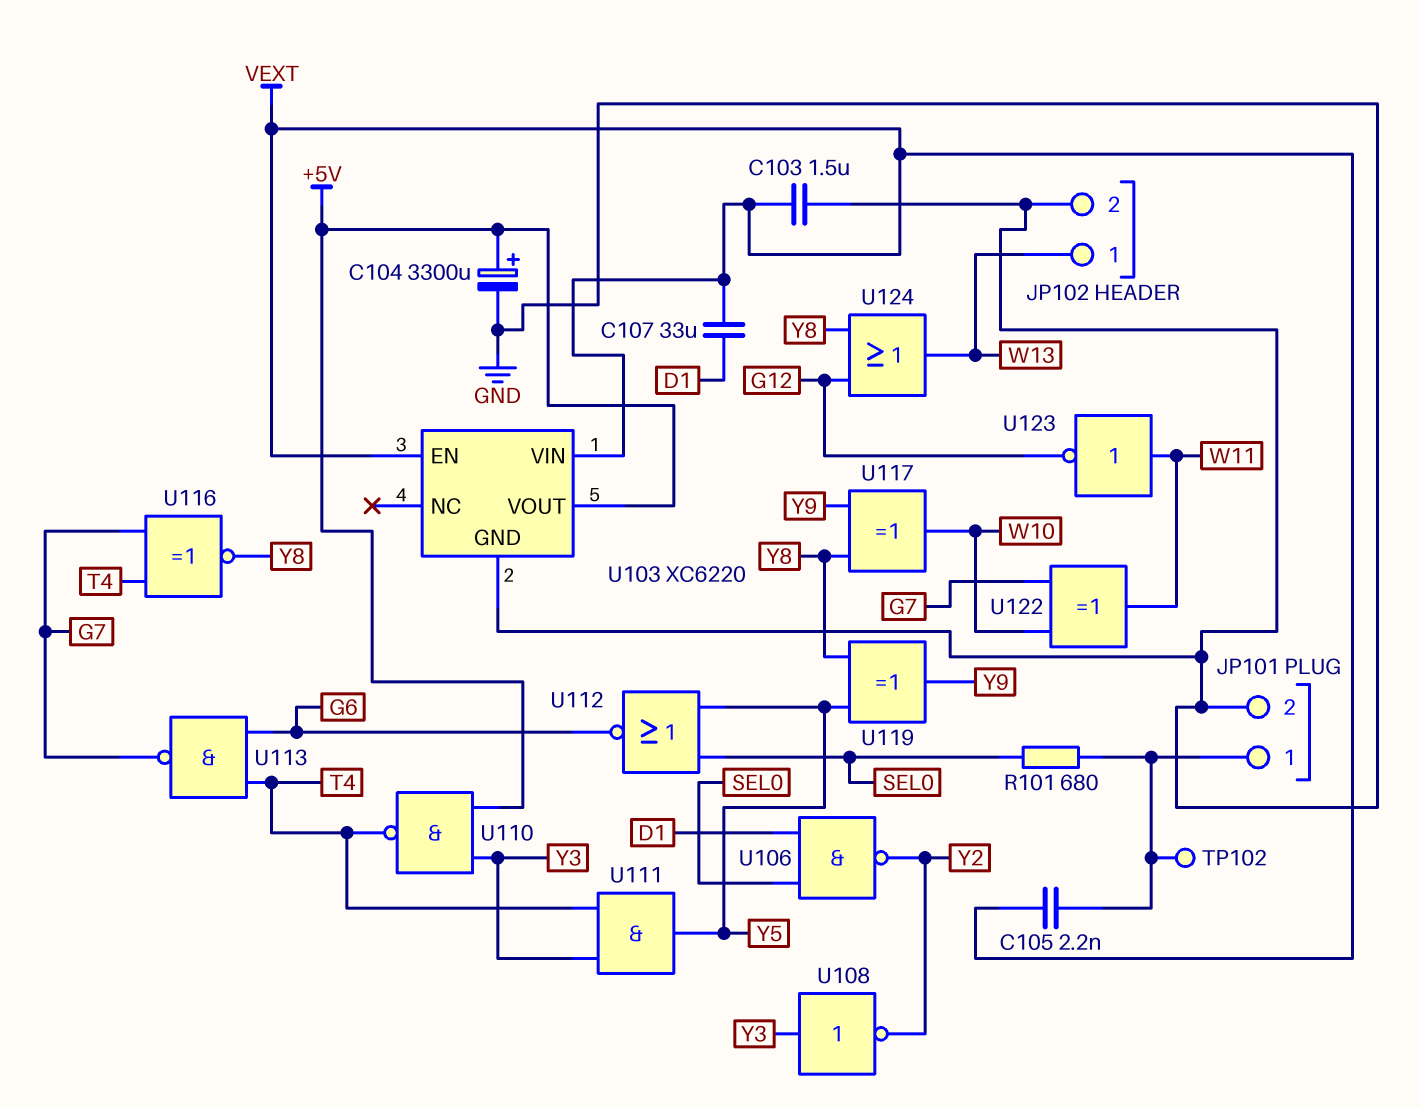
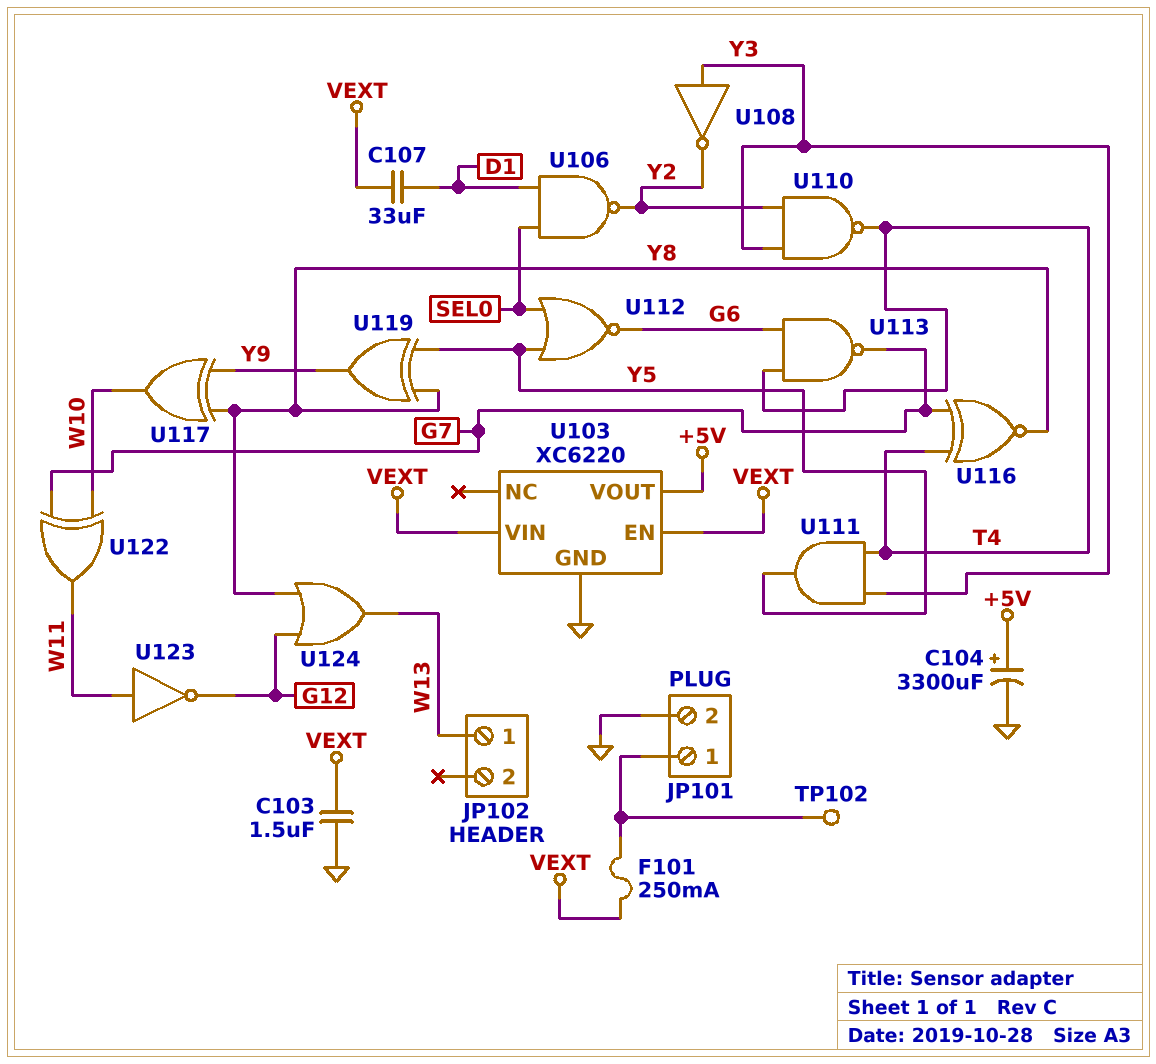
C105: 2.2nF (JP101/1, VEXT) -> none
F101: none -> 250mA (JP101/1, VEXT)
JP102 pin 2: GND -> none
R101: 680 (JP101/1, SEL0) -> none
U110: NAND (in +5V, in Y3, out T4) -> NAND (in Y2, in Y3, out T4)

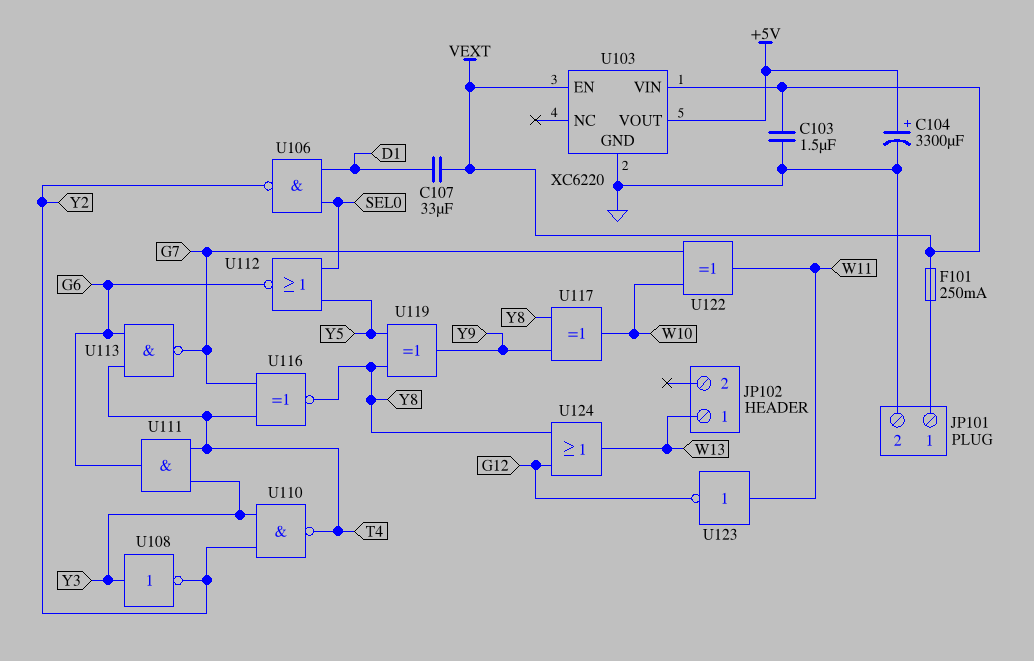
TP102: test point (JP101/1) -> none
U111: AND (in T4, in Y3, out Y5) -> AND (in T4, in Y3, out G6)

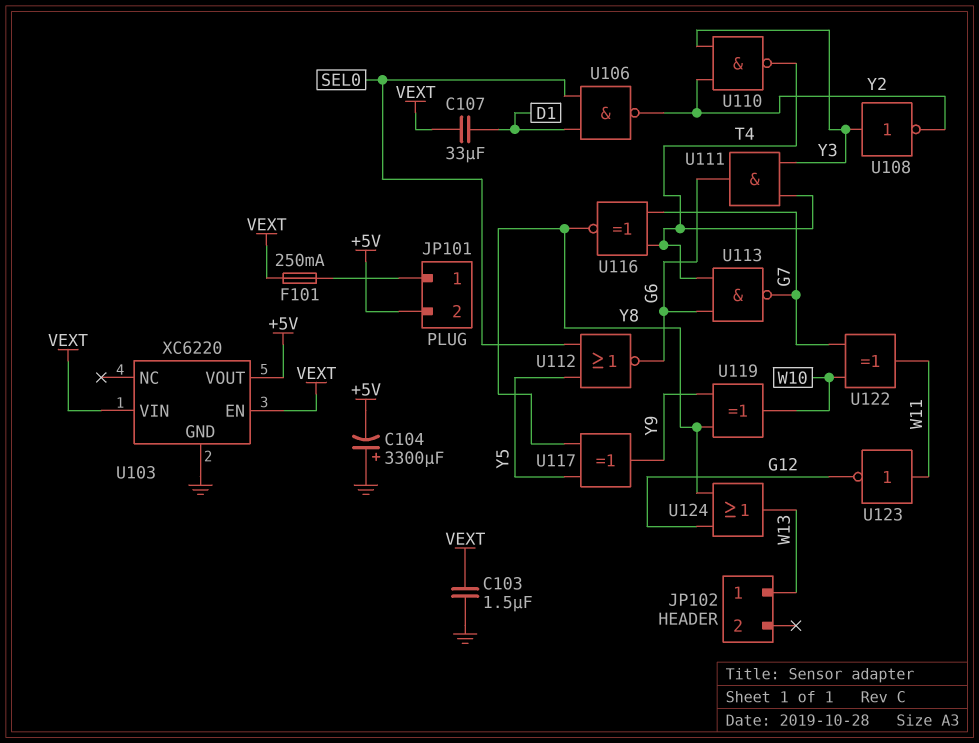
C104: 3300uF (plus +5V, minus GND) -> 3300uF (plus GND, minus +5V)
JP101 pin 2: GND -> +5V
U117: XOR (in Y8, in Y9, out W10) -> XOR (in Y5, in Y8, out Y9)
U119: XOR (in Y5, in Y8, out Y9) -> XOR (in Y8, in Y9, out W10)

